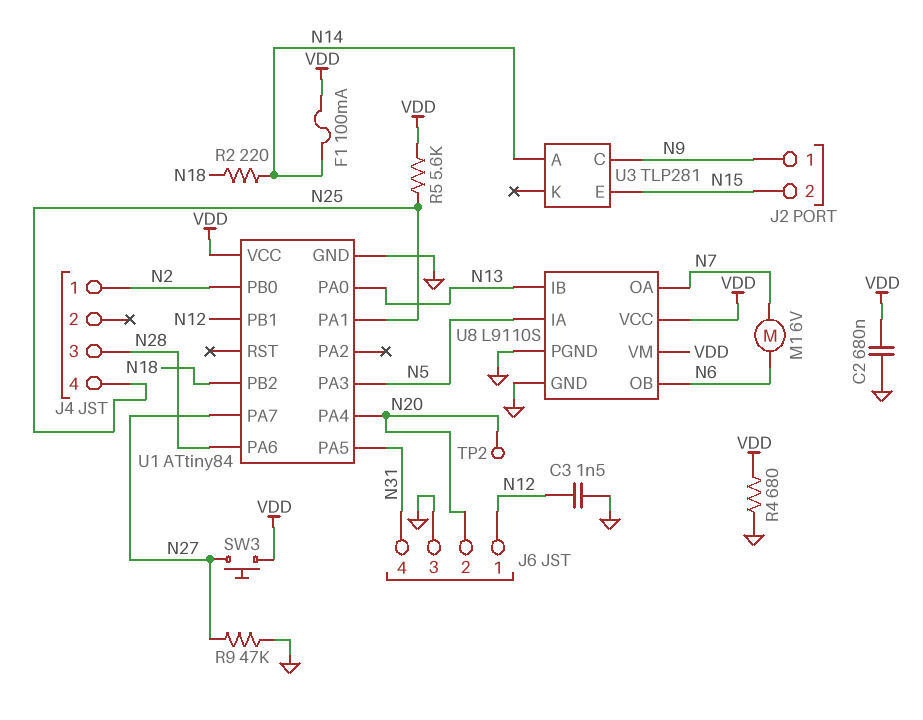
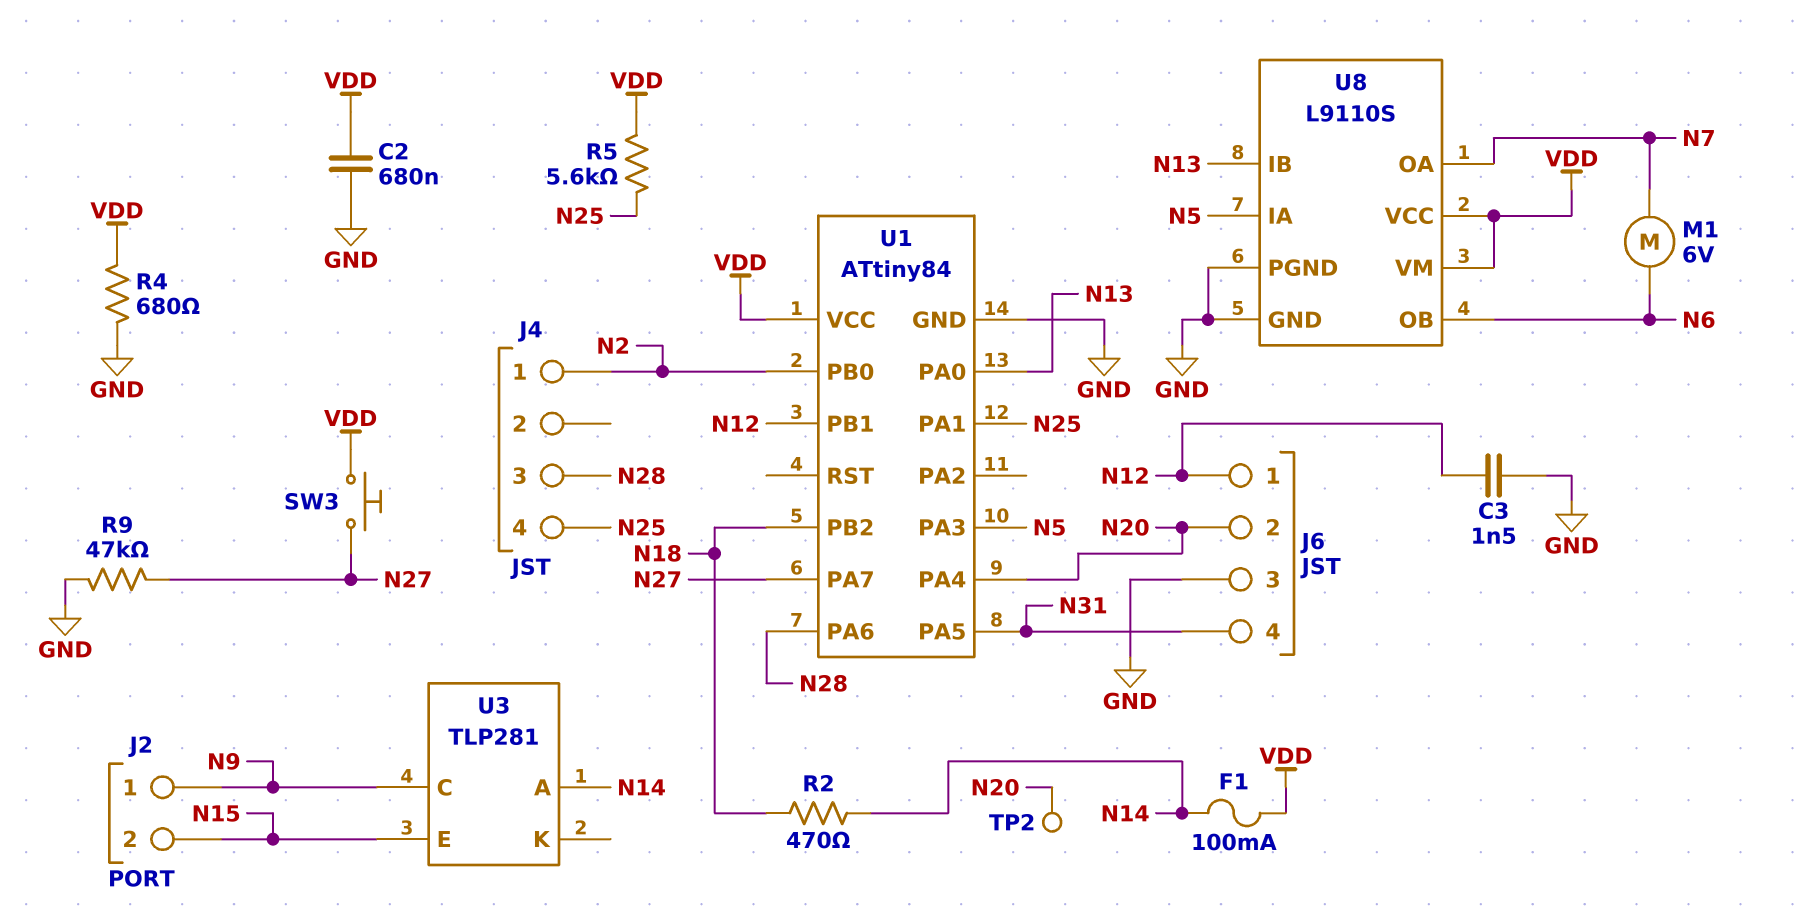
R2: 220 (N14, N18) -> 470 (N14, N18)

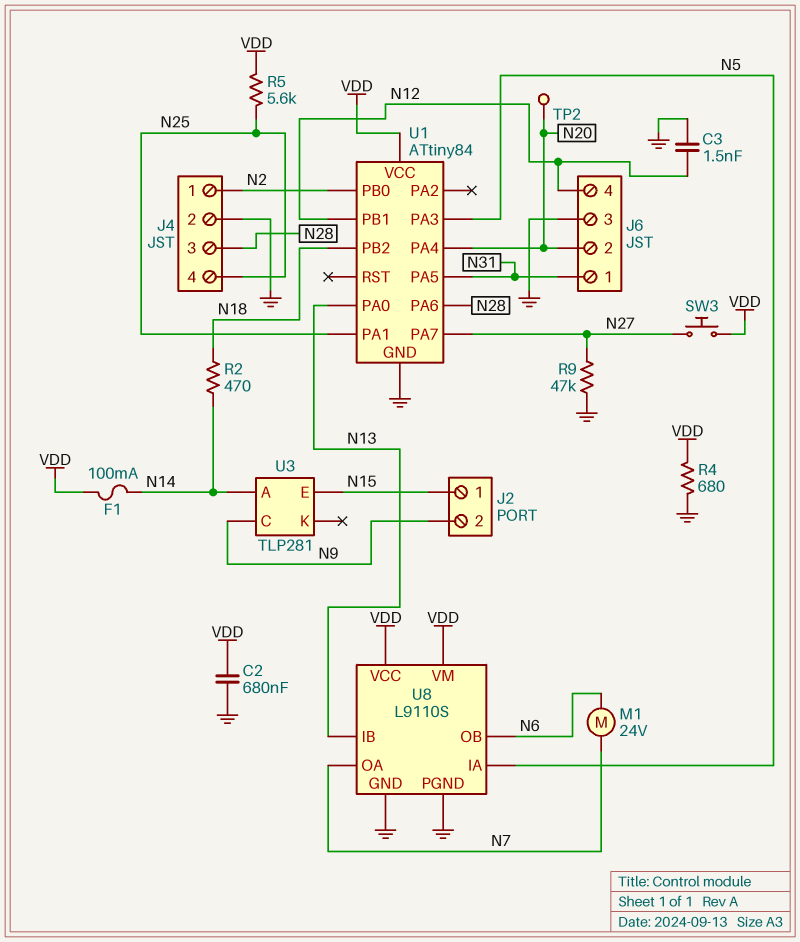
J2 pin 1: N9 -> N15
J2 pin 2: N15 -> N9
J4 pin 2: none -> GND
J6 pin 1: N12 -> N31
J6 pin 4: N31 -> N12
M1: motor 6V (N6, N7) -> motor 24V (N6, N7)

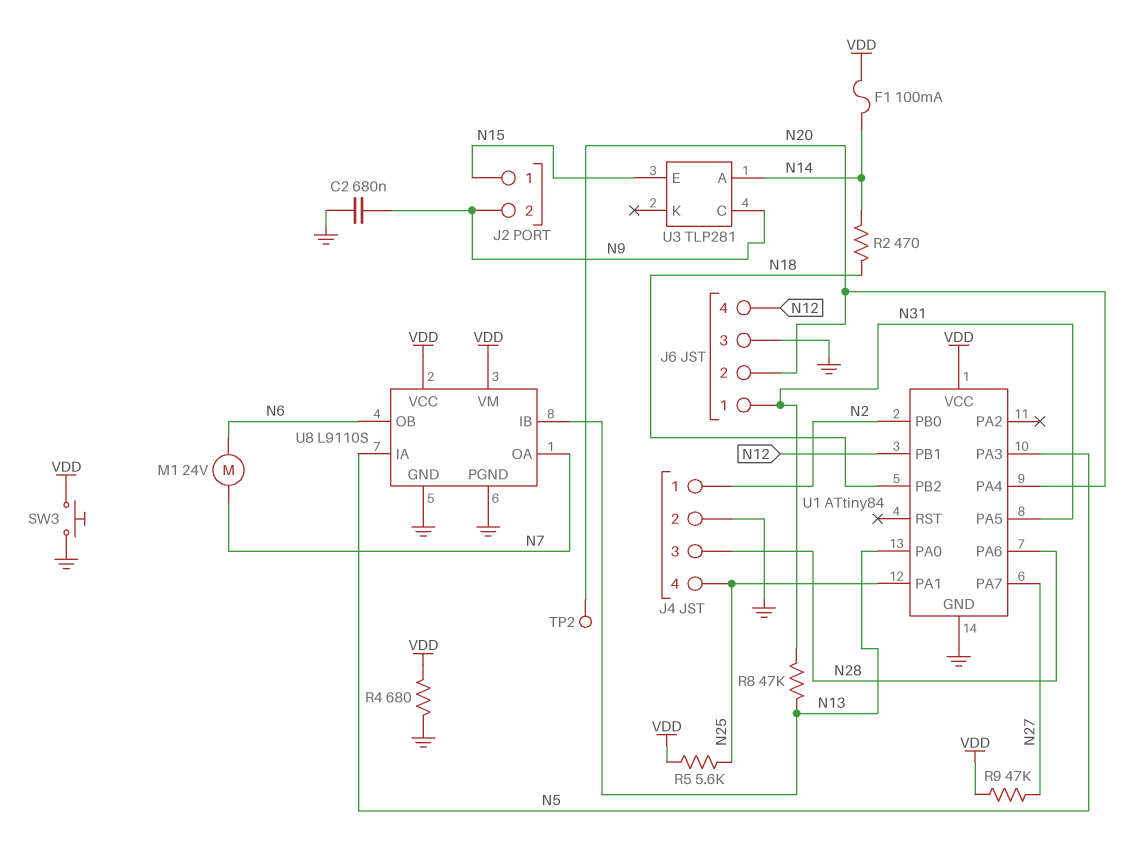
C2: 680nF (GND, VDD) -> 680nF (GND, N9)
C3: 1.5nF (GND, N12) -> none
R8: none -> 47k (N13, N31)
R9: 47k (GND, N27) -> 47k (N27, VDD)
SW3: button (N27, VDD) -> button (GND, VDD)

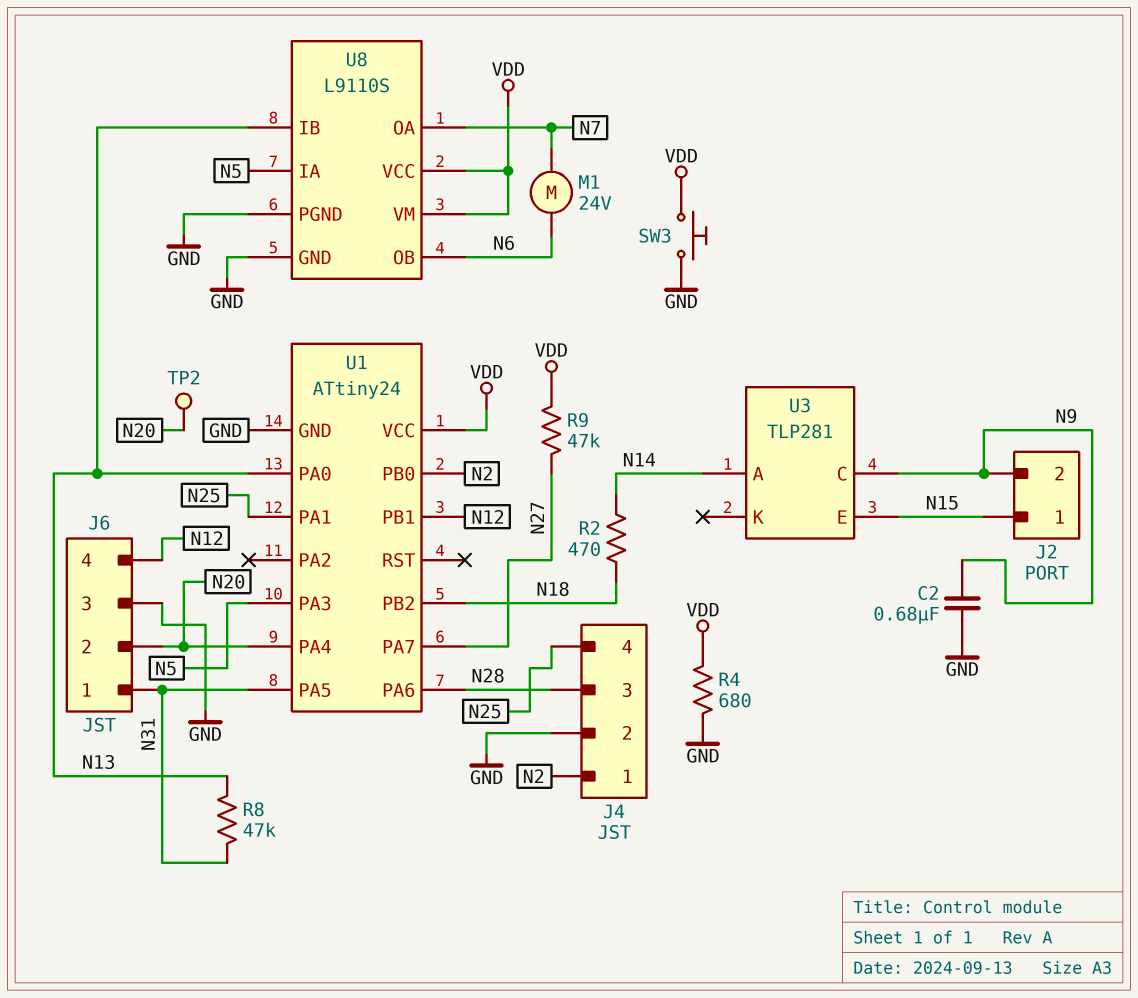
F1: 100mA (N14, VDD) -> none
R5: 5.6k (N25, VDD) -> none
U1: ATtiny84 -> ATtiny24

